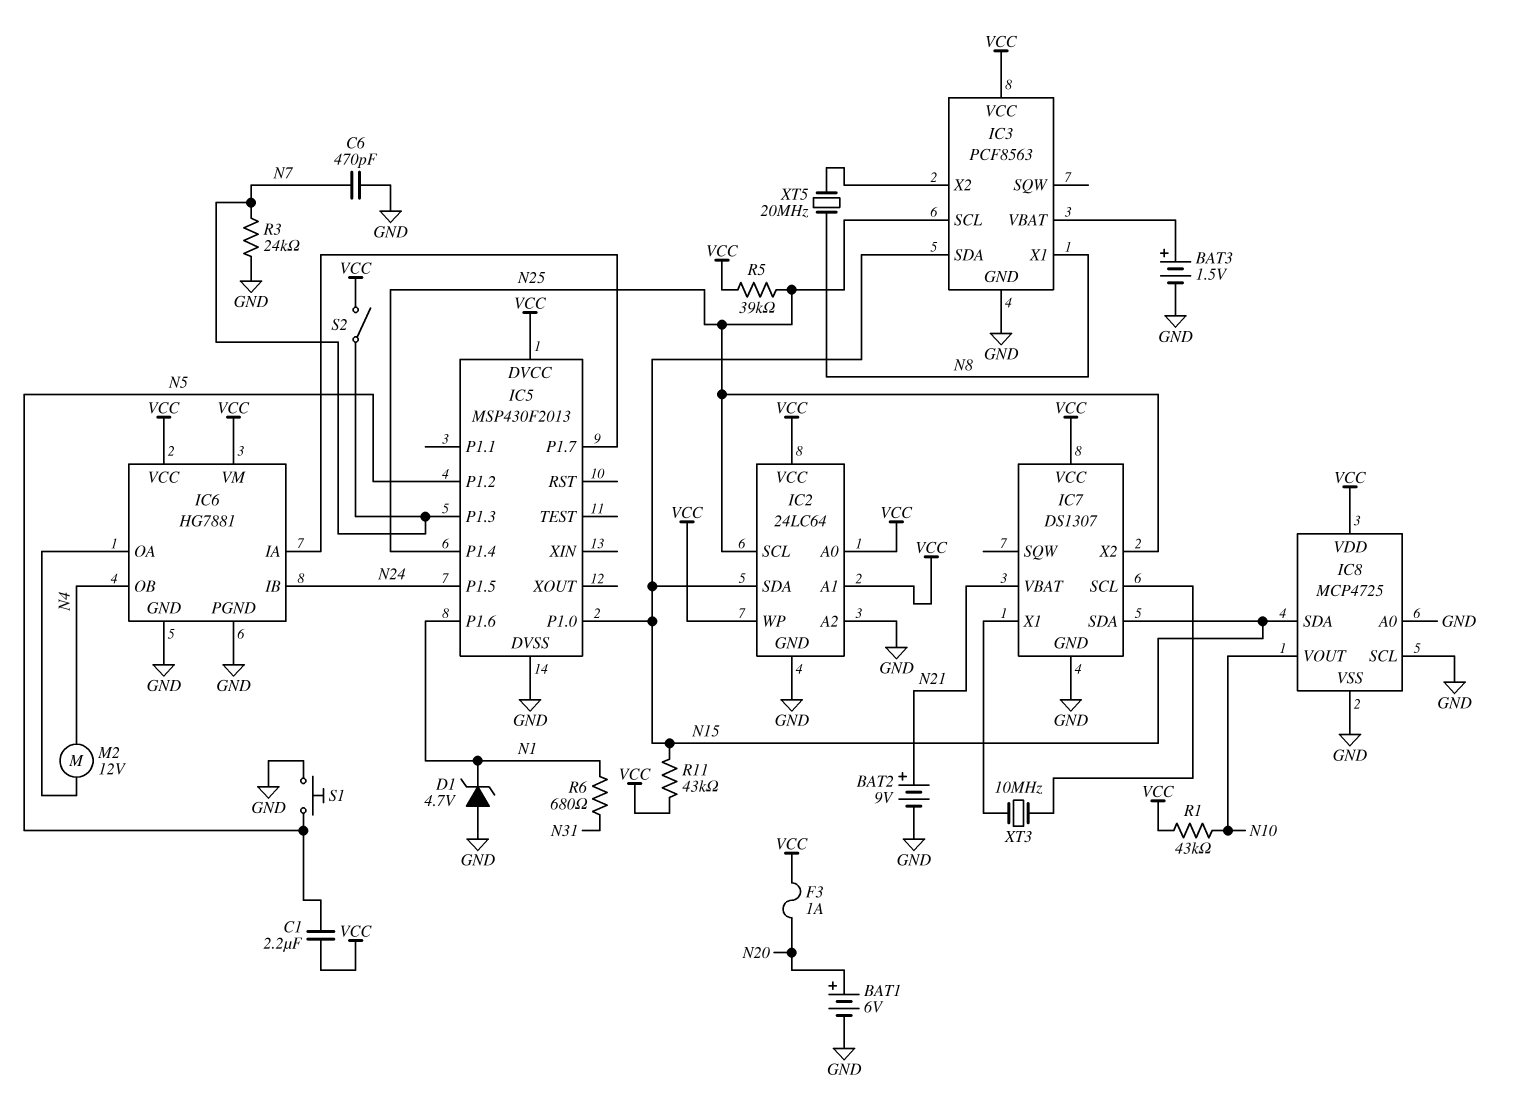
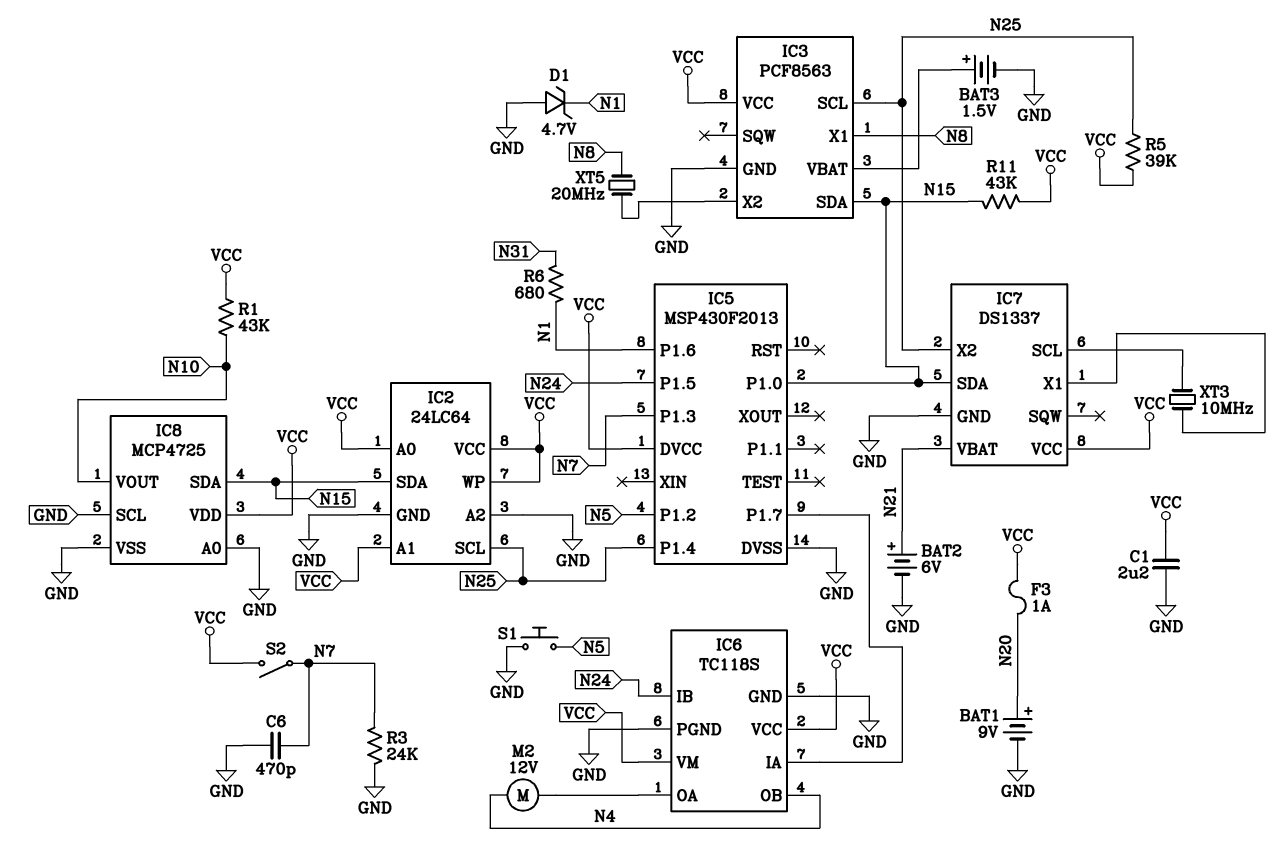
BAT1: 6V (plus N20, minus GND) -> 9V (plus N20, minus GND)
BAT2: 9V (plus N21, minus GND) -> 6V (plus N21, minus GND)
C1: 2.2uF (N5, VCC) -> 2.2uF (GND, VCC)
IC6: HG7881 -> TC118S
IC7: DS1307 -> DS1337

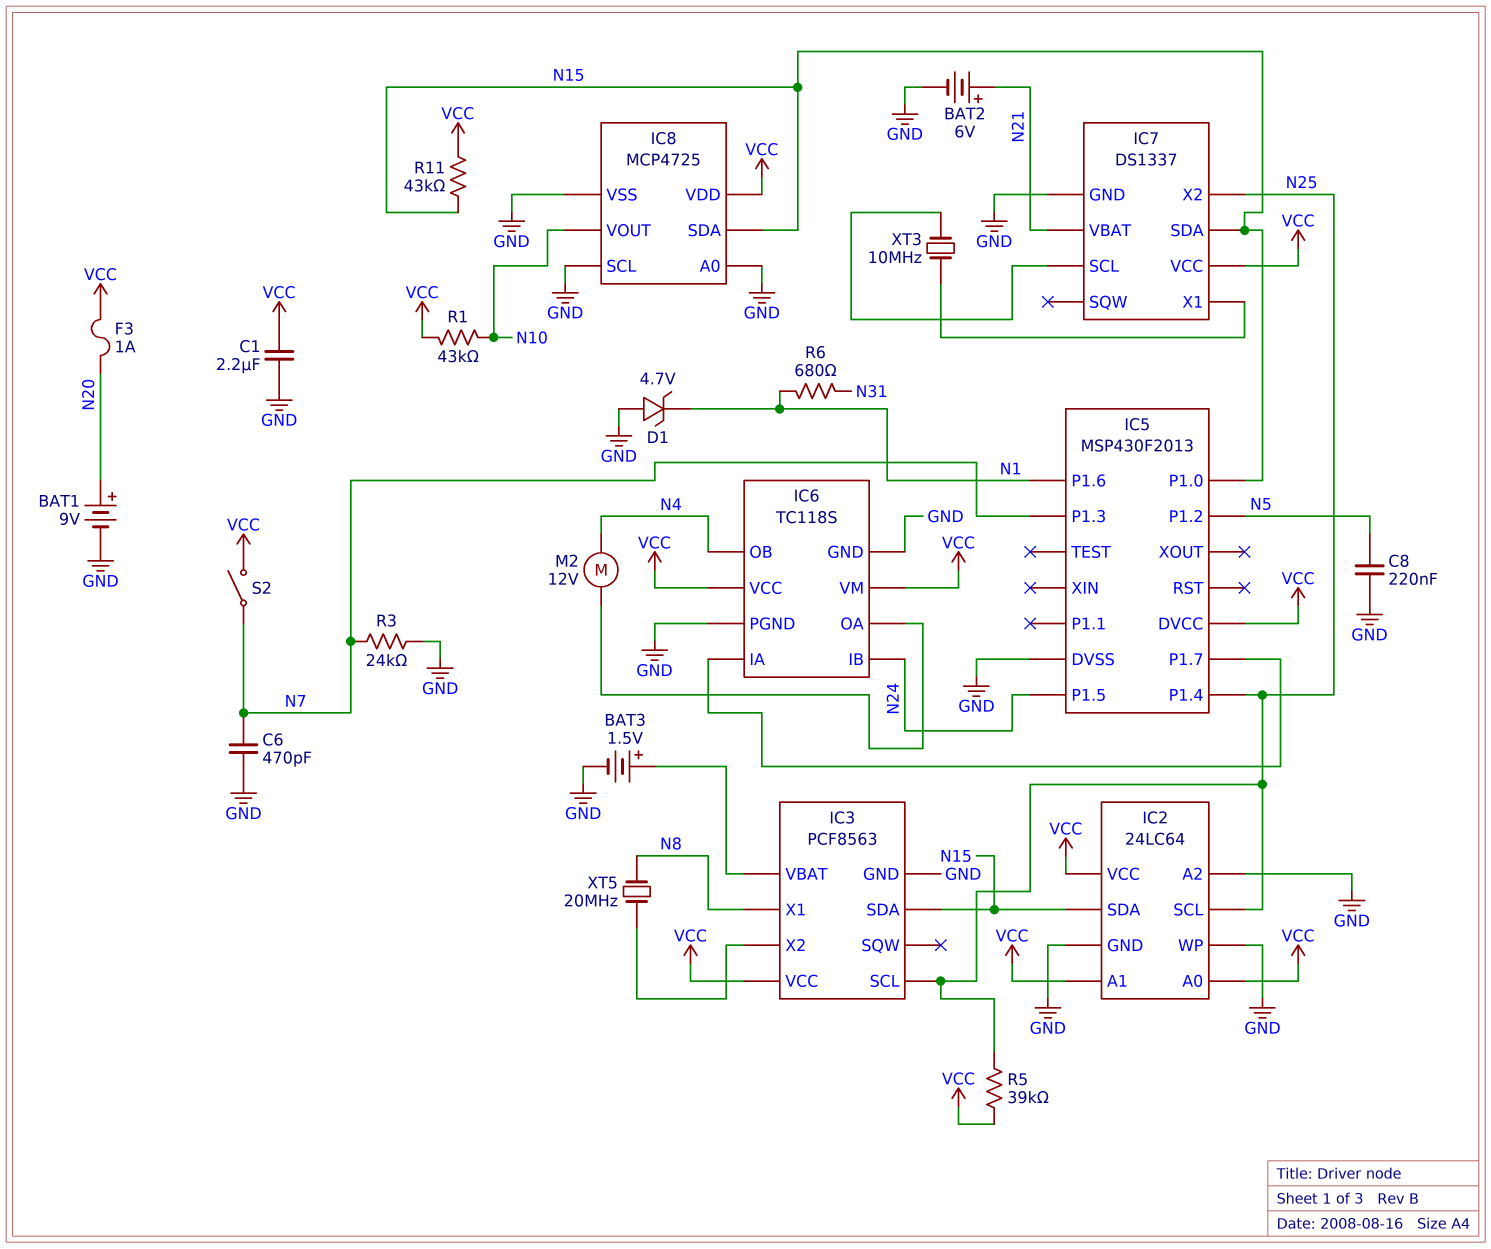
C8: none -> 220nF (GND, N5)
IC2 pin WP: VCC -> GND
S1: button (GND, N5) -> none

